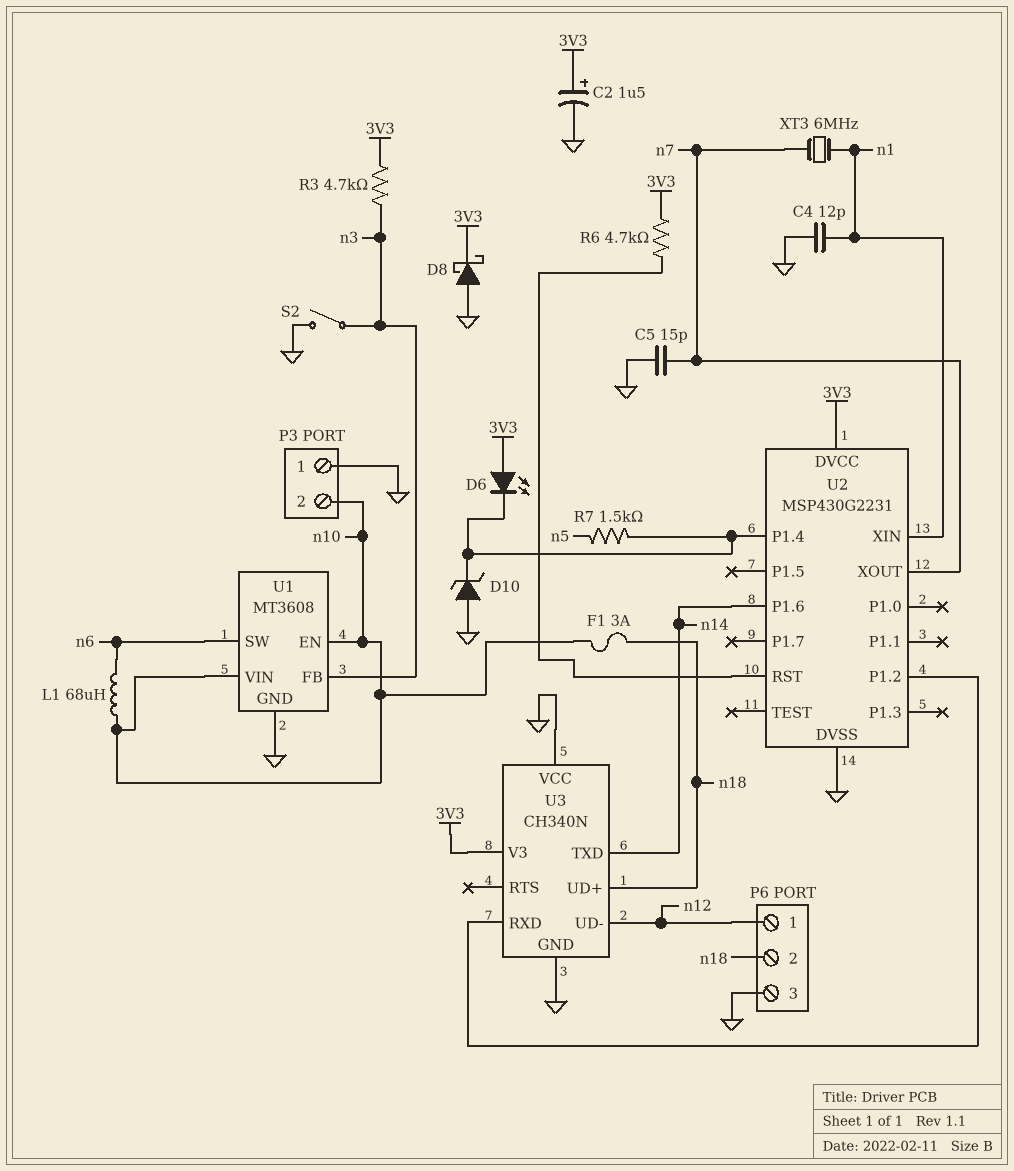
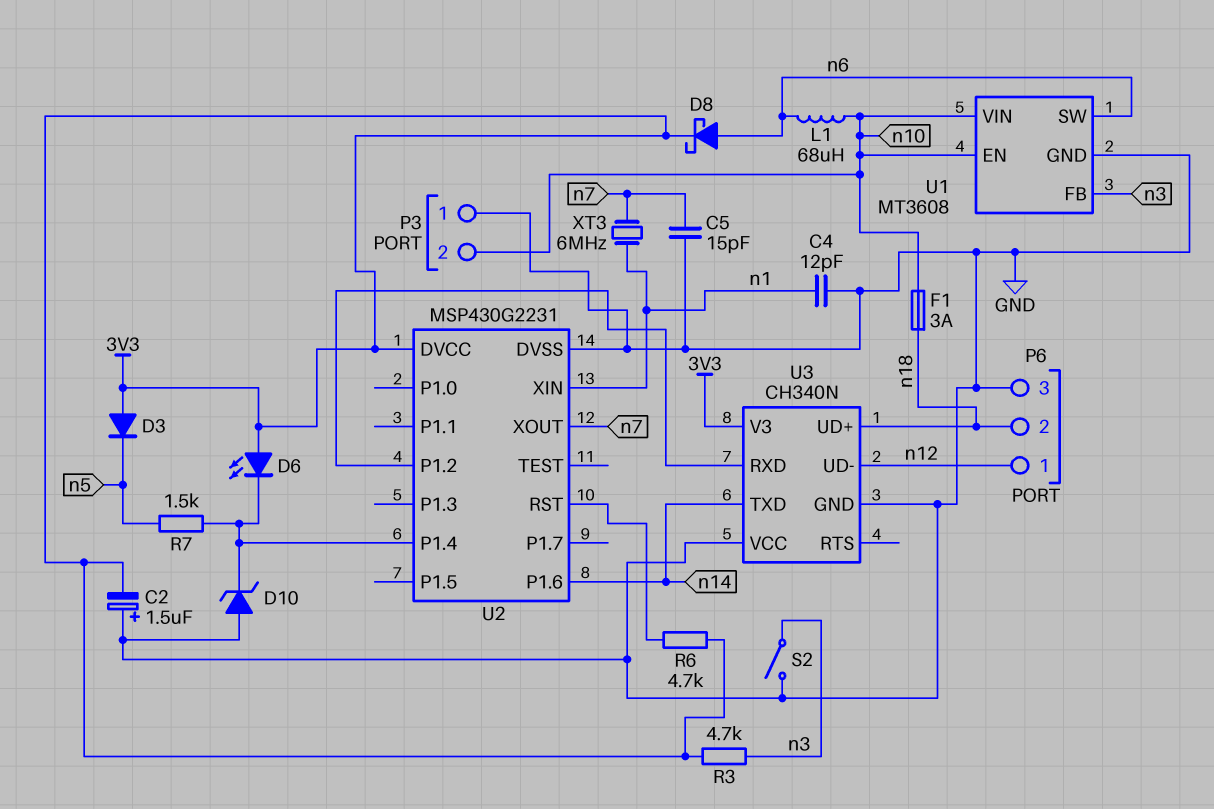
C2: 1.5uF (plus 3V3, minus GND) -> 1.5uF (plus GND, minus 3V3)
D3: none -> diode (A 3V3, K n5)
D8: schottky (A GND, K 3V3) -> schottky (A n6, K 3V3)

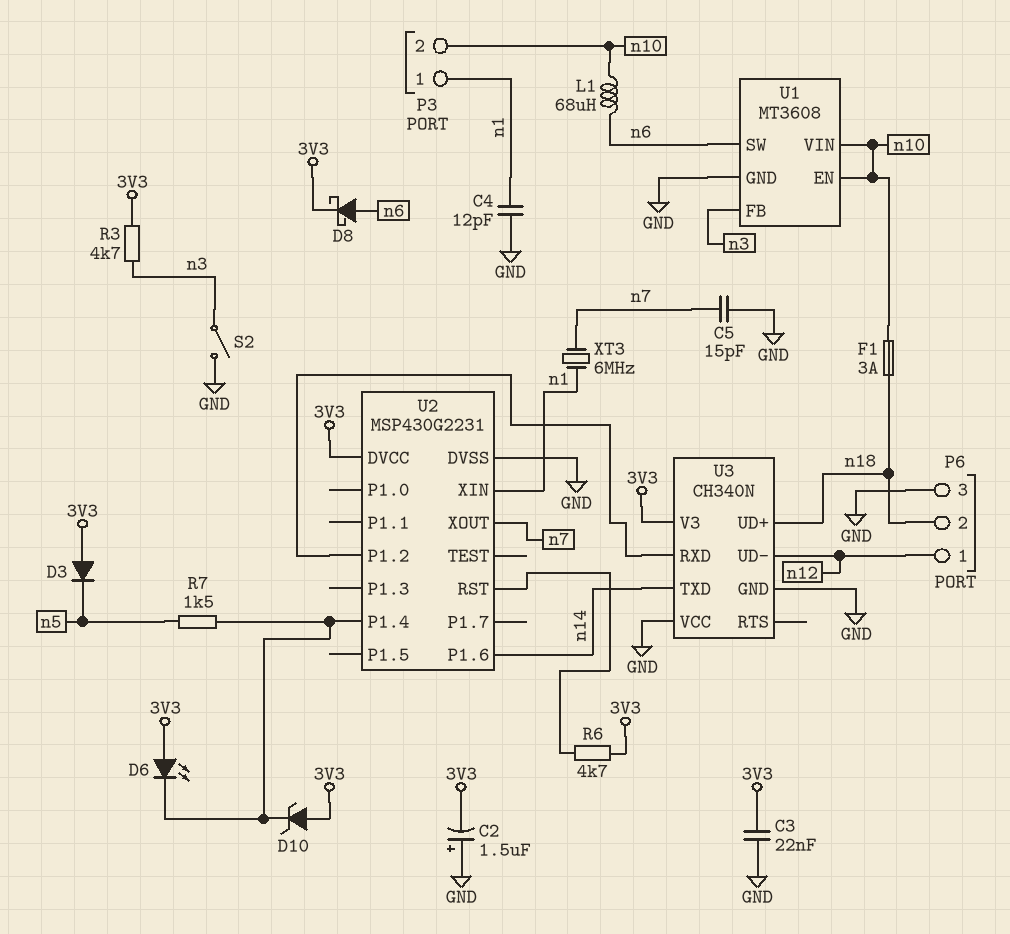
C3: none -> 22nF (3V3, GND)
D10: zener (A GND, K U2/P1.4) -> zener (A 3V3, K U2/P1.4)
P3 pin 1: GND -> n1

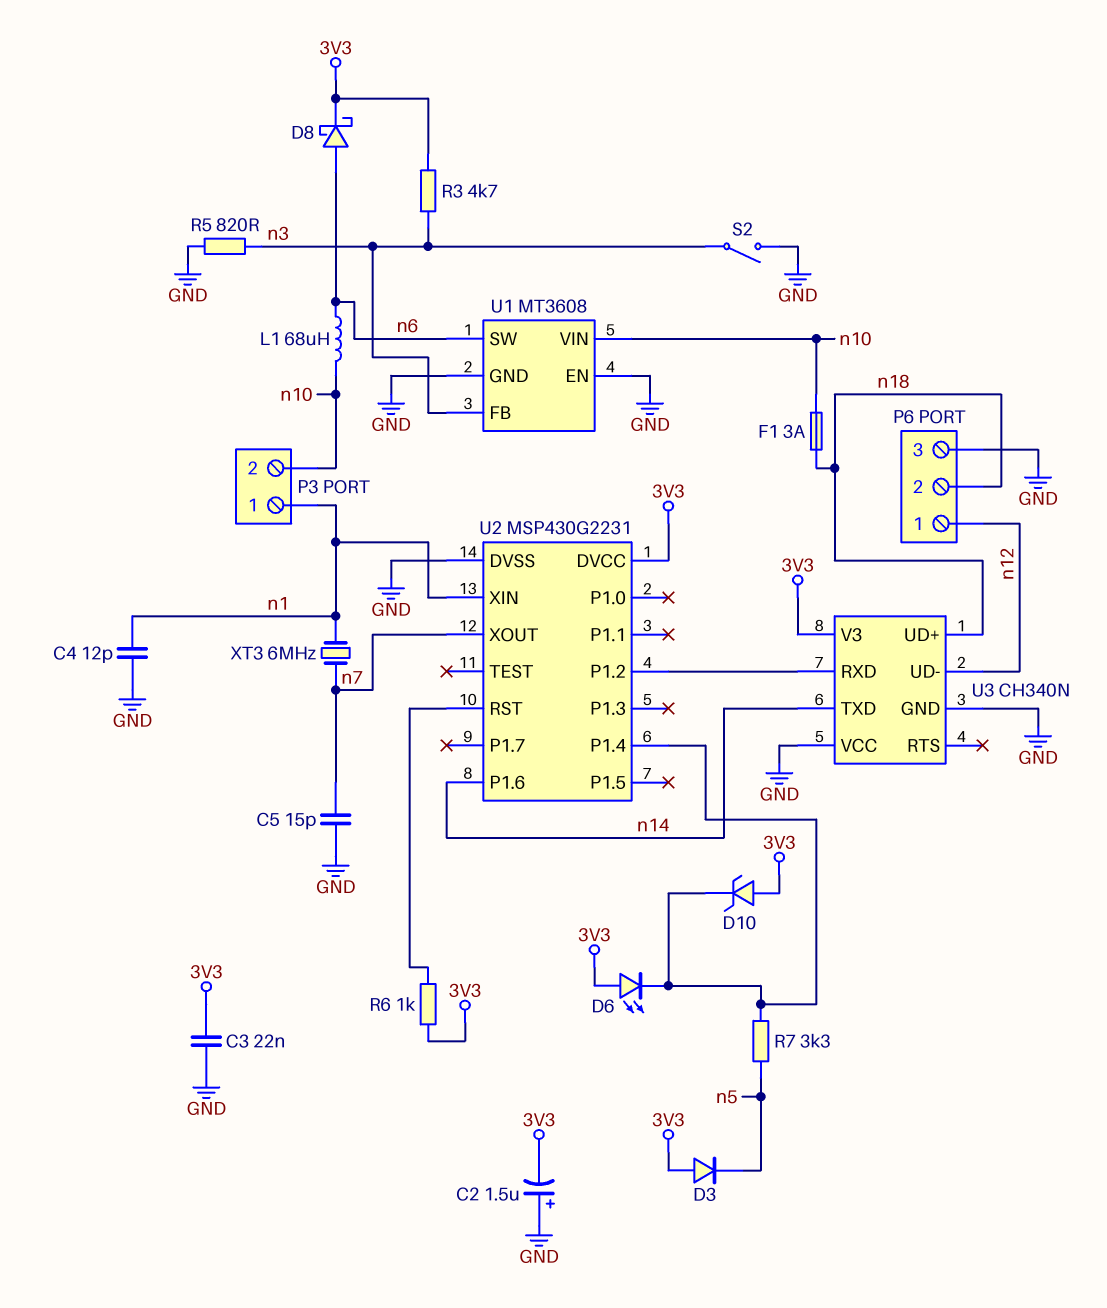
R5: none -> 820 (GND, n3)
R6: 4.7k (3V3, U2/RST) -> 1k (3V3, U2/RST)
R7: 1.5k (U2/P1.4, n5) -> 3.3k (U2/P1.4, n5)
U1 pin EN: n10 -> GND

